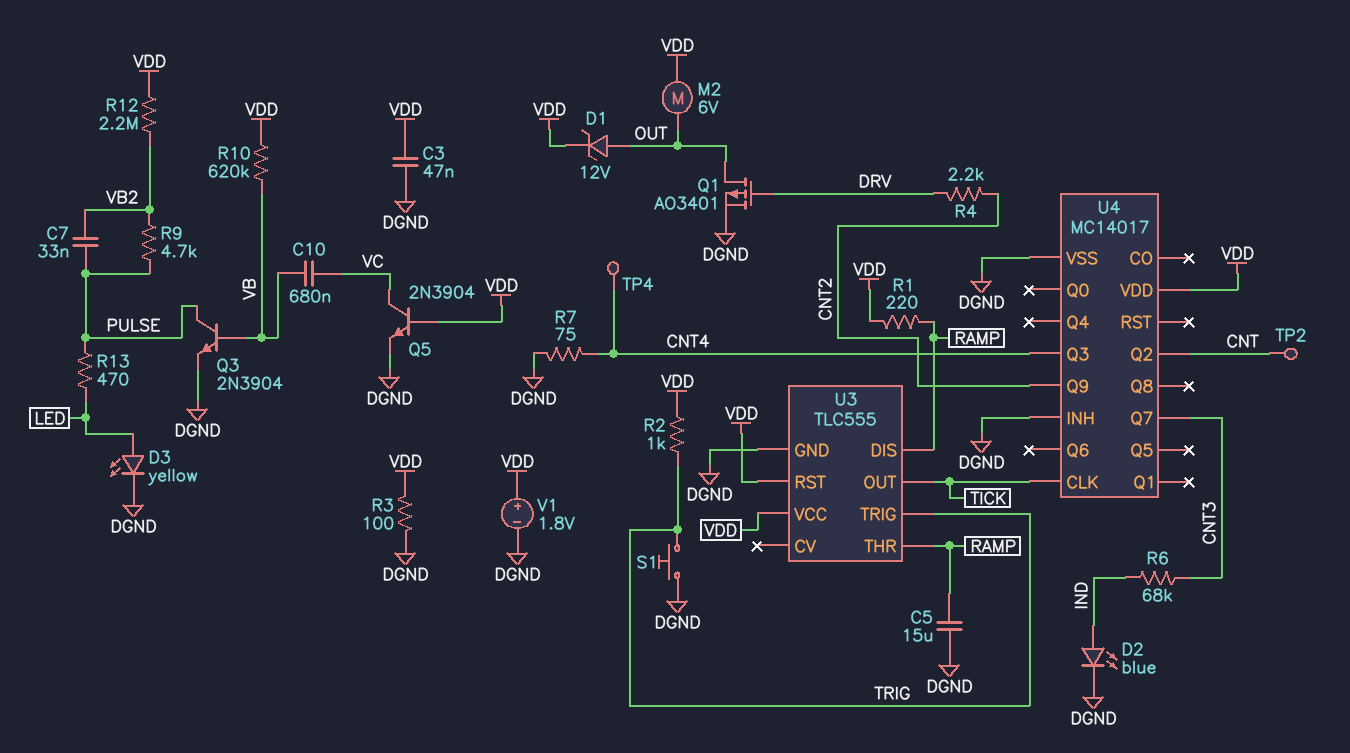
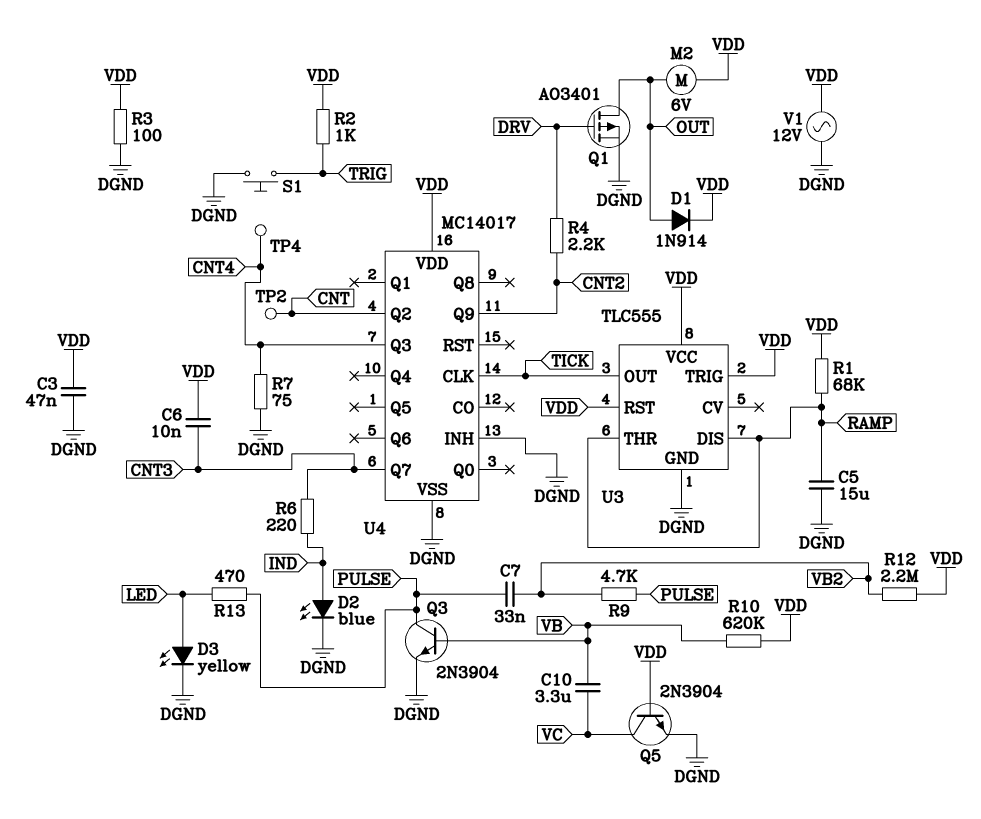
C6: none -> 10nF (CNT3, VDD)
C10: 680nF (VB, VC) -> 3.3uF (VB, VC)
D1: zener 12V (A OUT, K VDD) -> diode 1N914 (A OUT, K VDD)
R1: 220 (RAMP, VDD) -> 68k (RAMP, VDD)
R6: 68k (CNT3, IND) -> 220 (CNT3, IND)
U3 pin TRIG: TRIG -> VDD
V1: 1.8V (plus VDD, minus DGND) -> AC 12V (DGND, VDD)

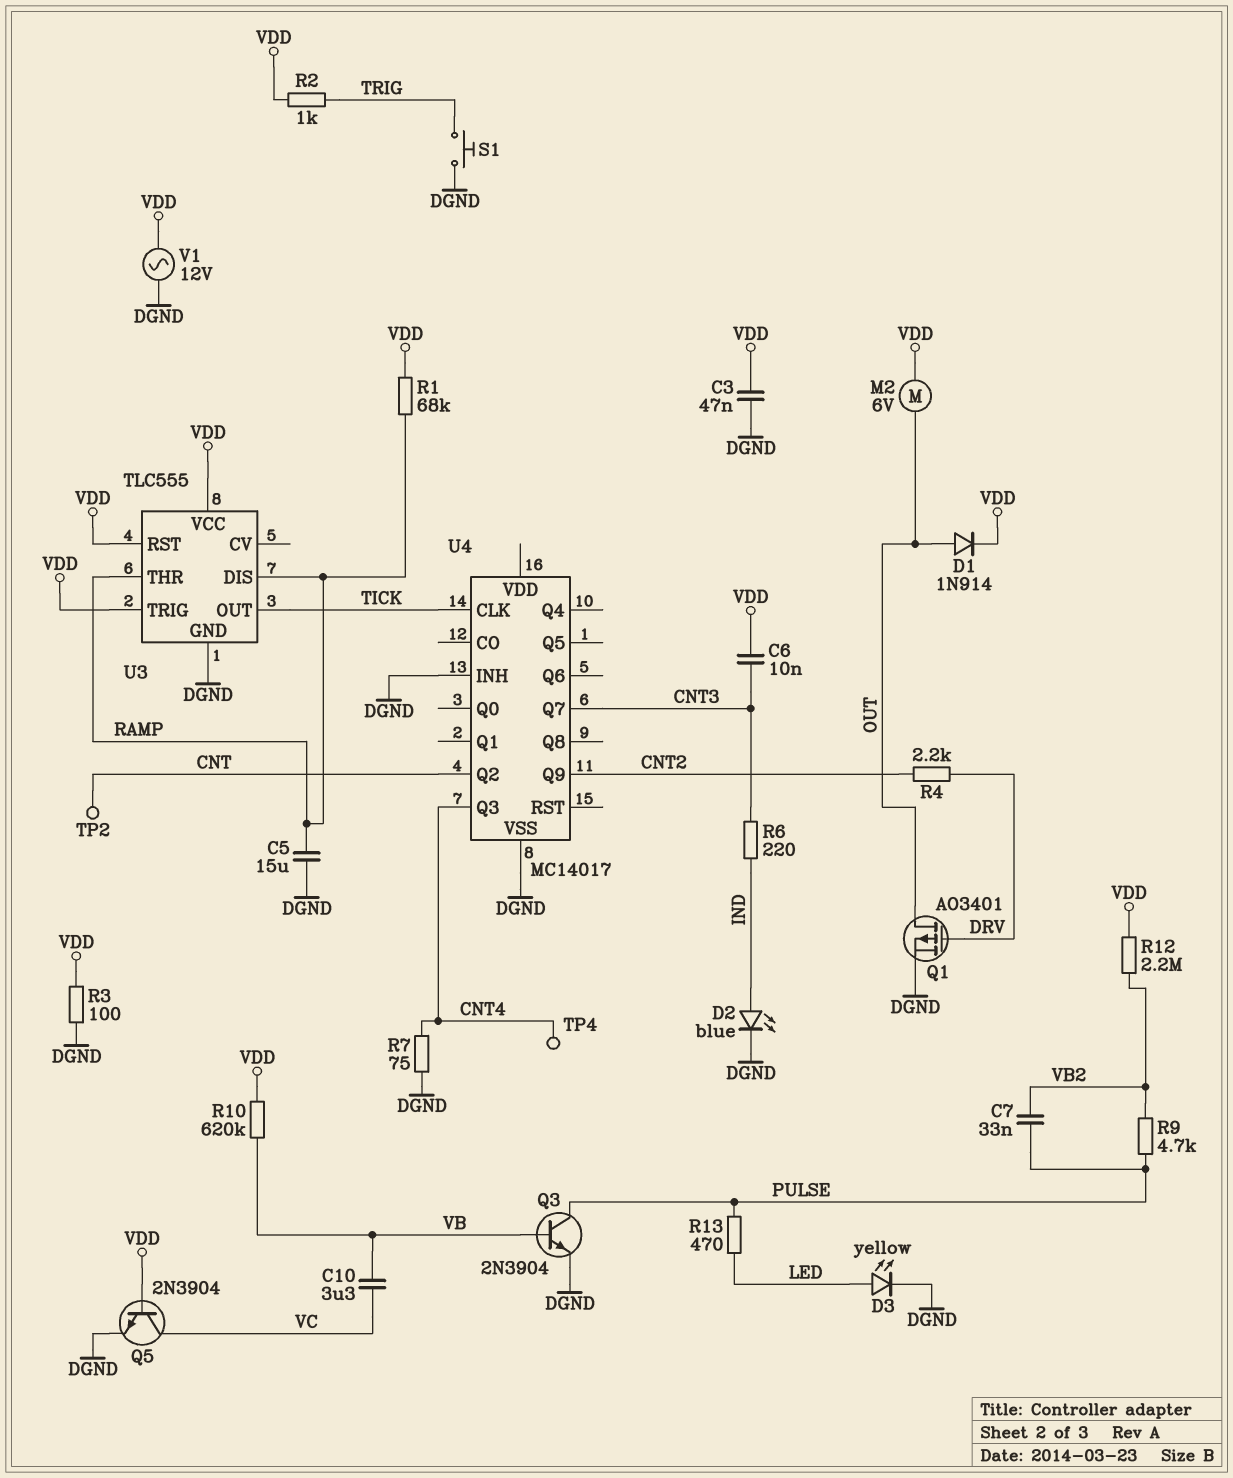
U4 pin VDD: VDD -> none

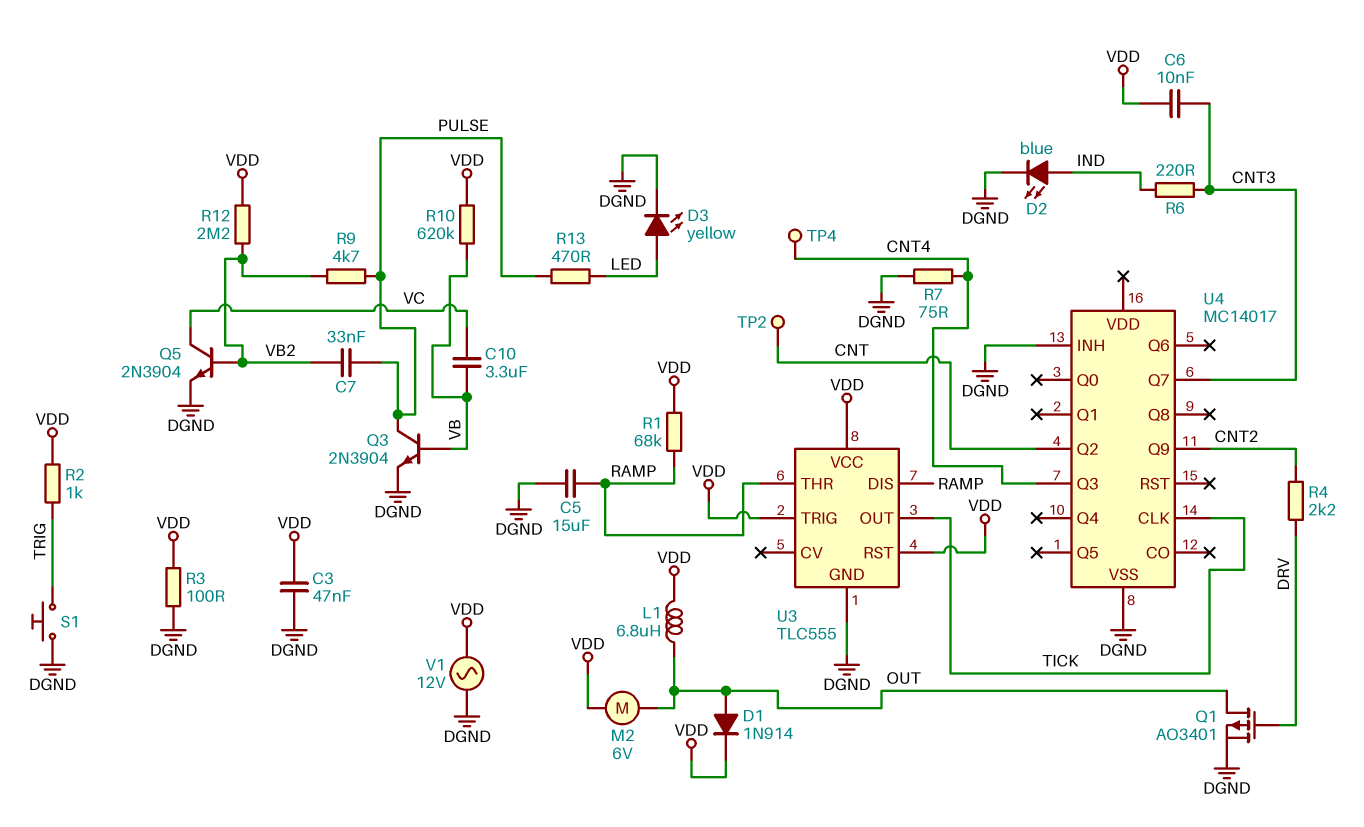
L1: none -> 6.8uH (OUT, VDD)
Q5: NPN 2N3904 (B VDD, C VC, E DGND) -> NPN 2N3904 (B VB2, C VC, E DGND)

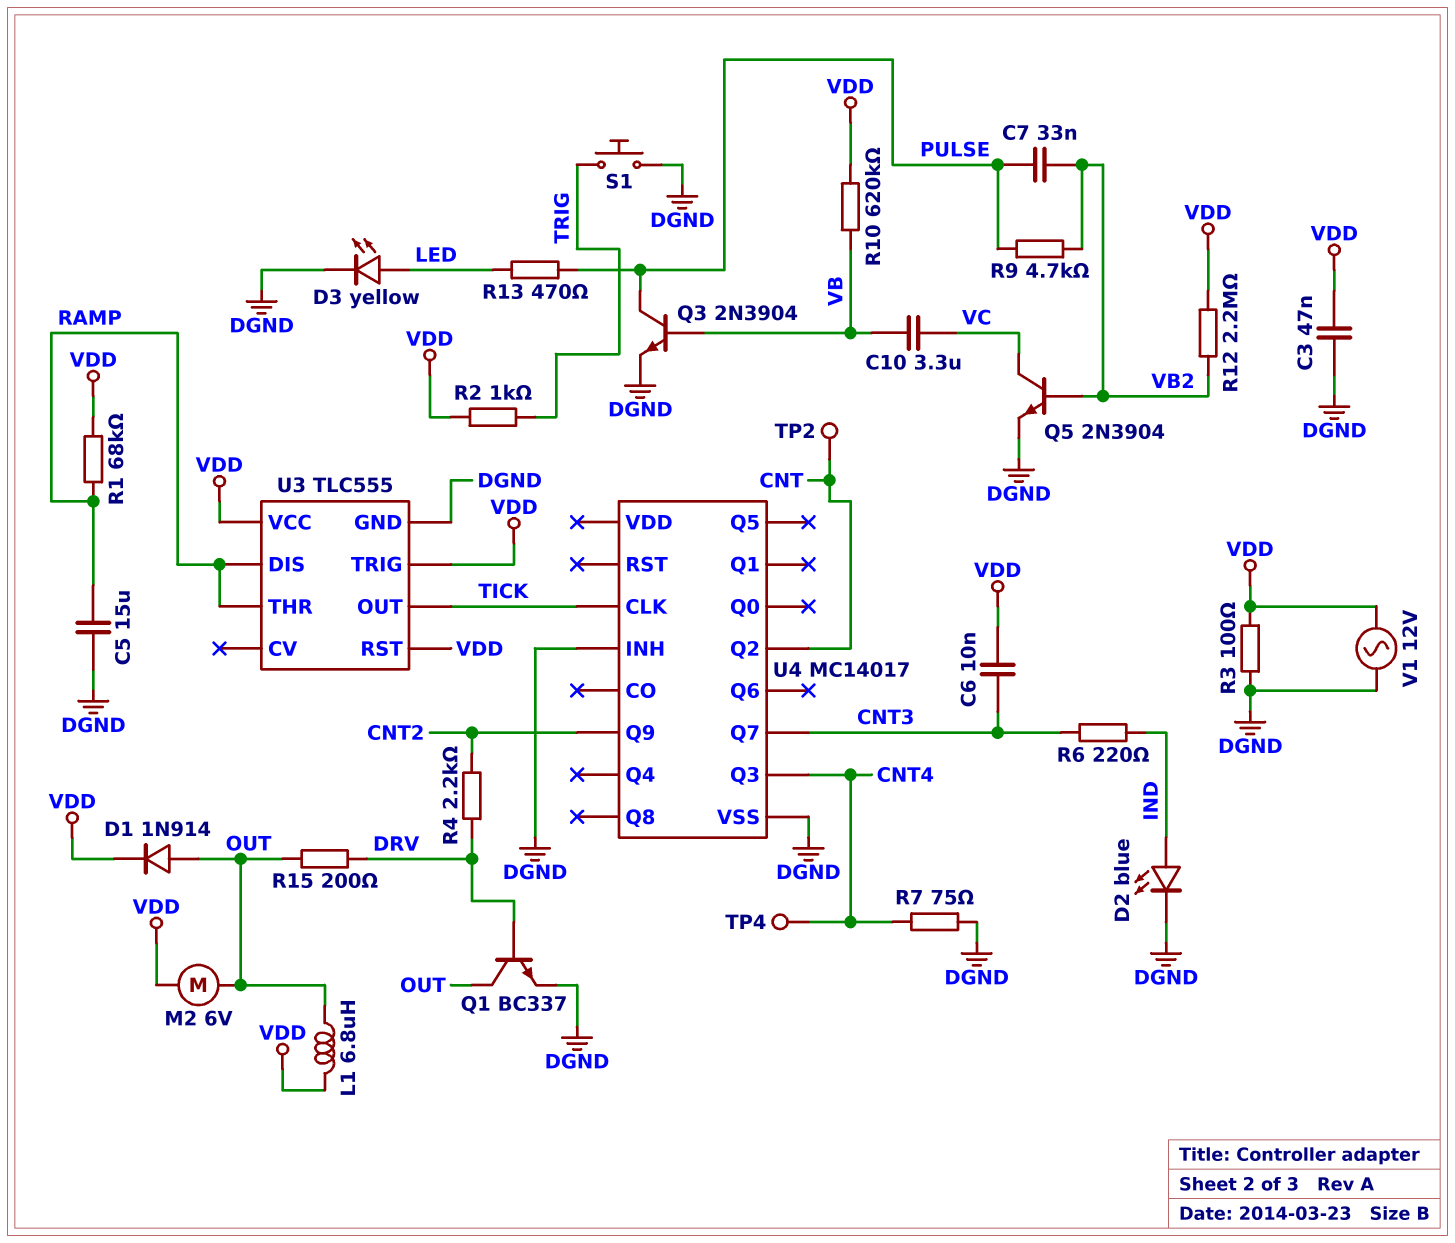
Q1: PMOS AO3401 (G DRV, D OUT, S DGND) -> NPN BC337 (B DRV, C OUT, E DGND)
R15: none -> 200 (DRV, OUT)

